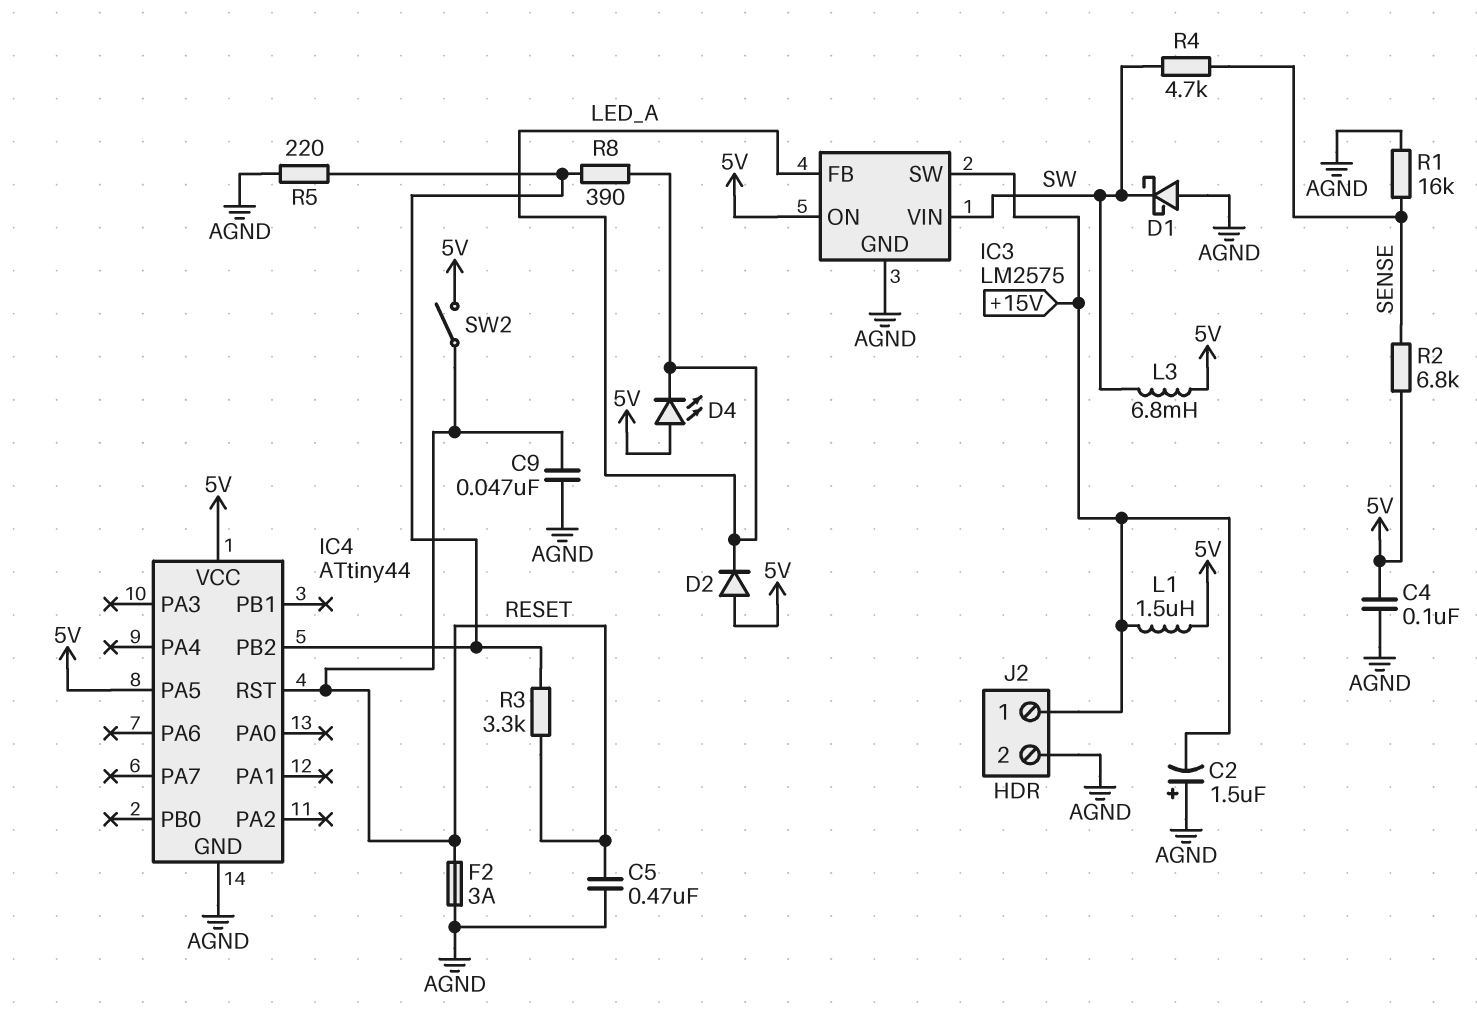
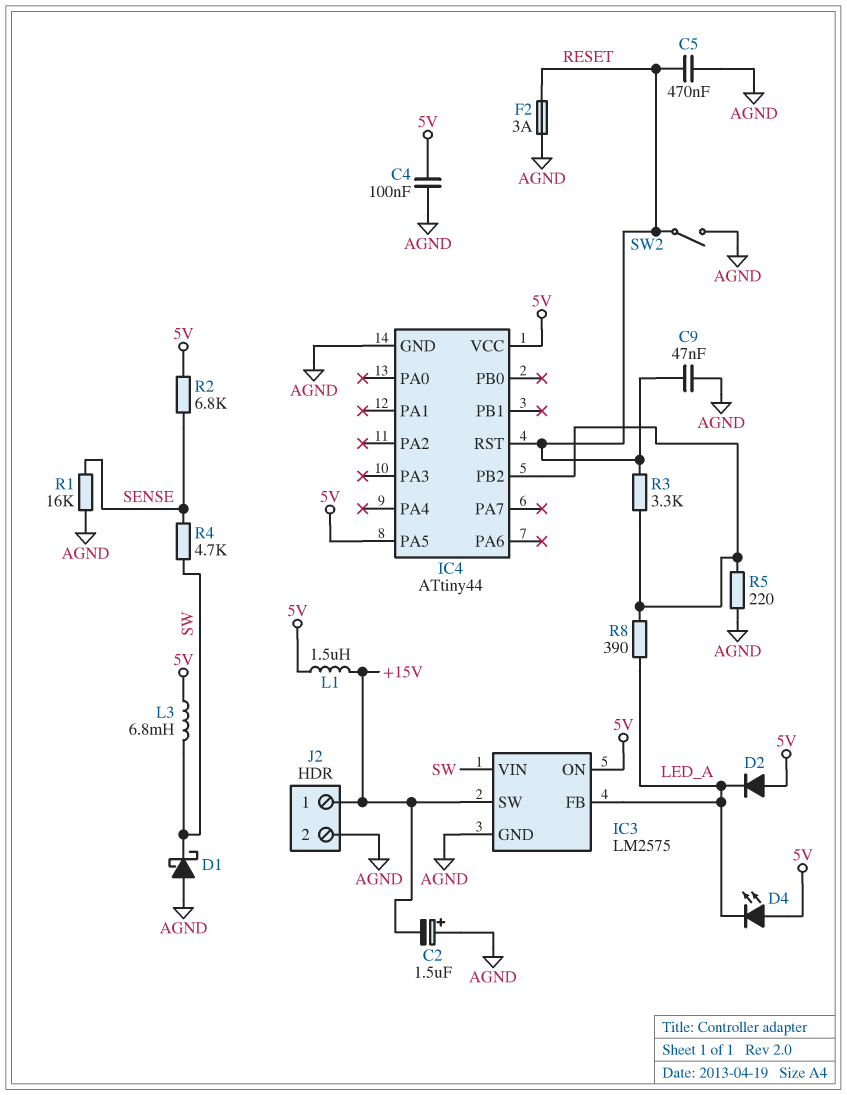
SW2: switch (5V, RESET) -> switch (AGND, RESET)

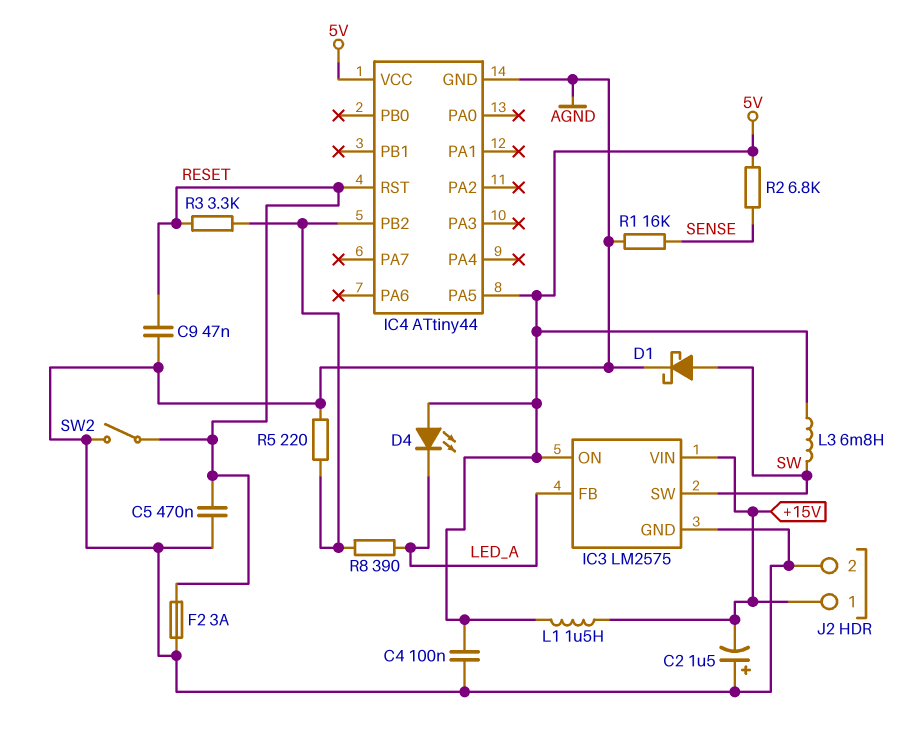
D1: schottky (A AGND, K SW) -> schottky (A SW, K AGND)
D2: diode (A 5V, K LED_A) -> none
IC3 pin SW: +15V -> SW
IC3 pin VIN: SW -> +15V
R4: 4.7k (SENSE, SW) -> none

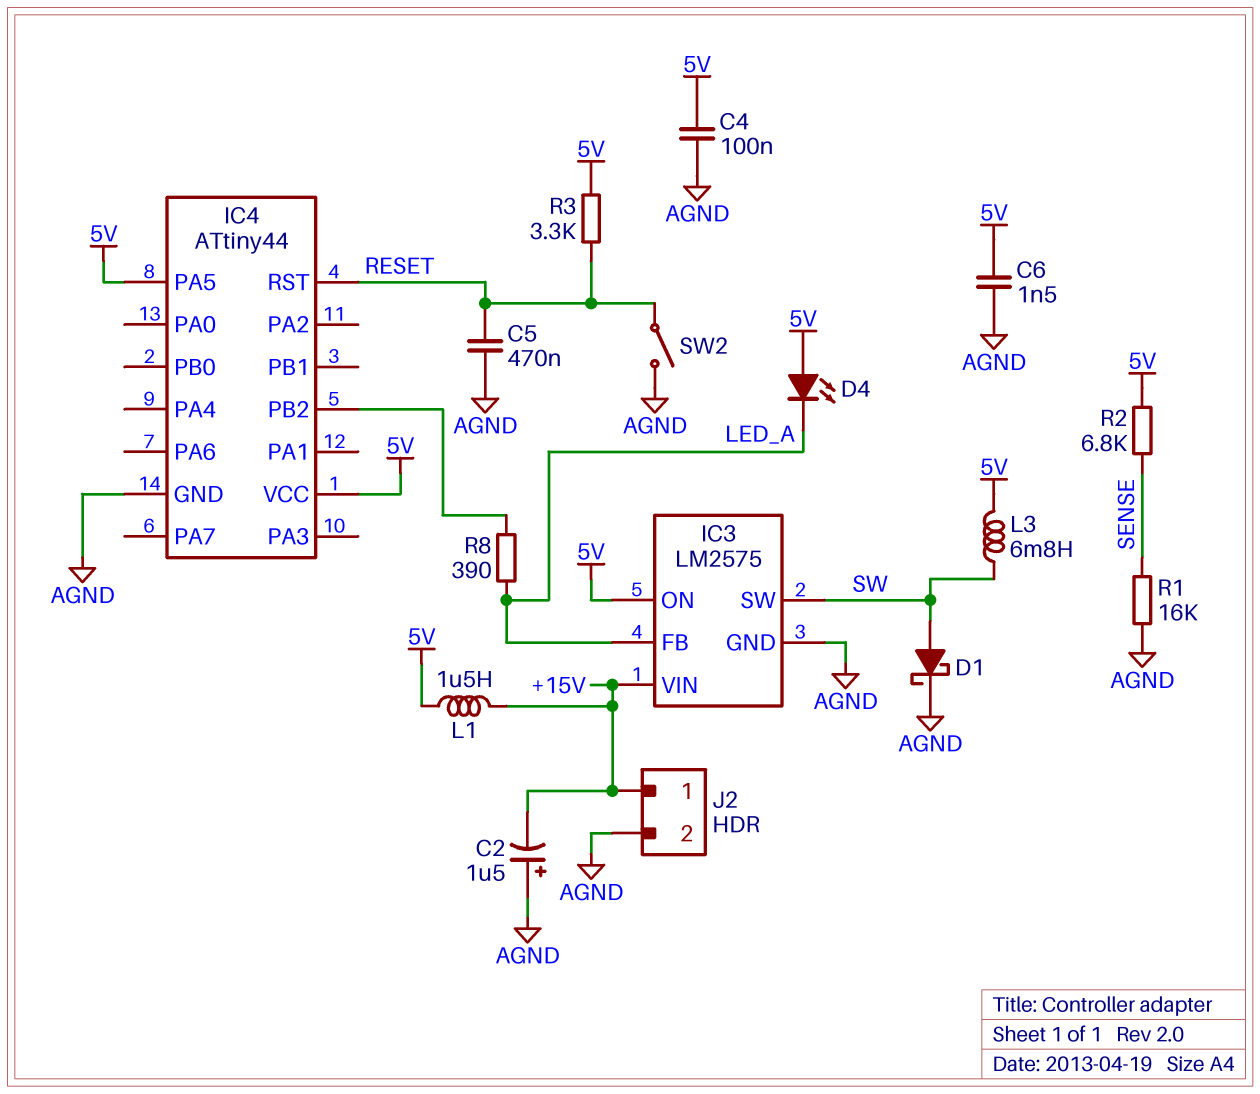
C6: none -> 1.5nF (5V, AGND)
C9: 47nF (AGND, RESET) -> none
F2: 3A (AGND, RESET) -> none
R3: 3.3k (IC4/PB2, RESET) -> 3.3k (5V, RESET)
R5: 220 (AGND, IC4/PB2) -> none

